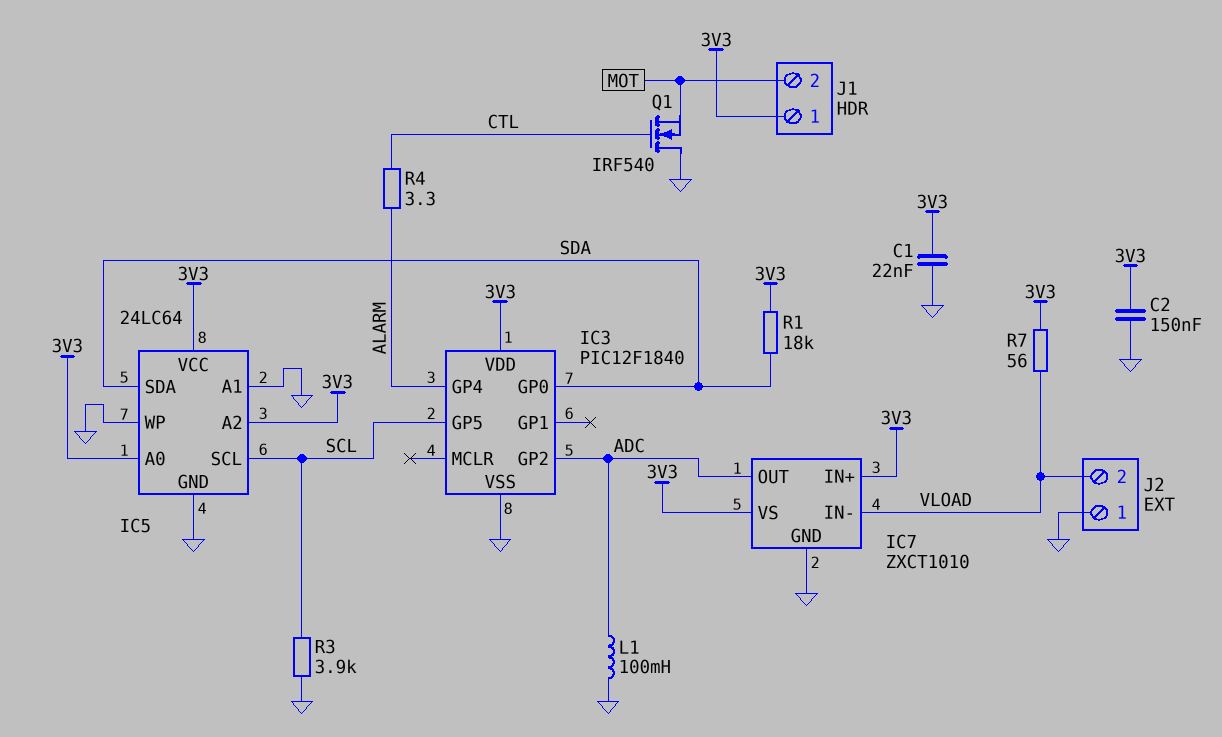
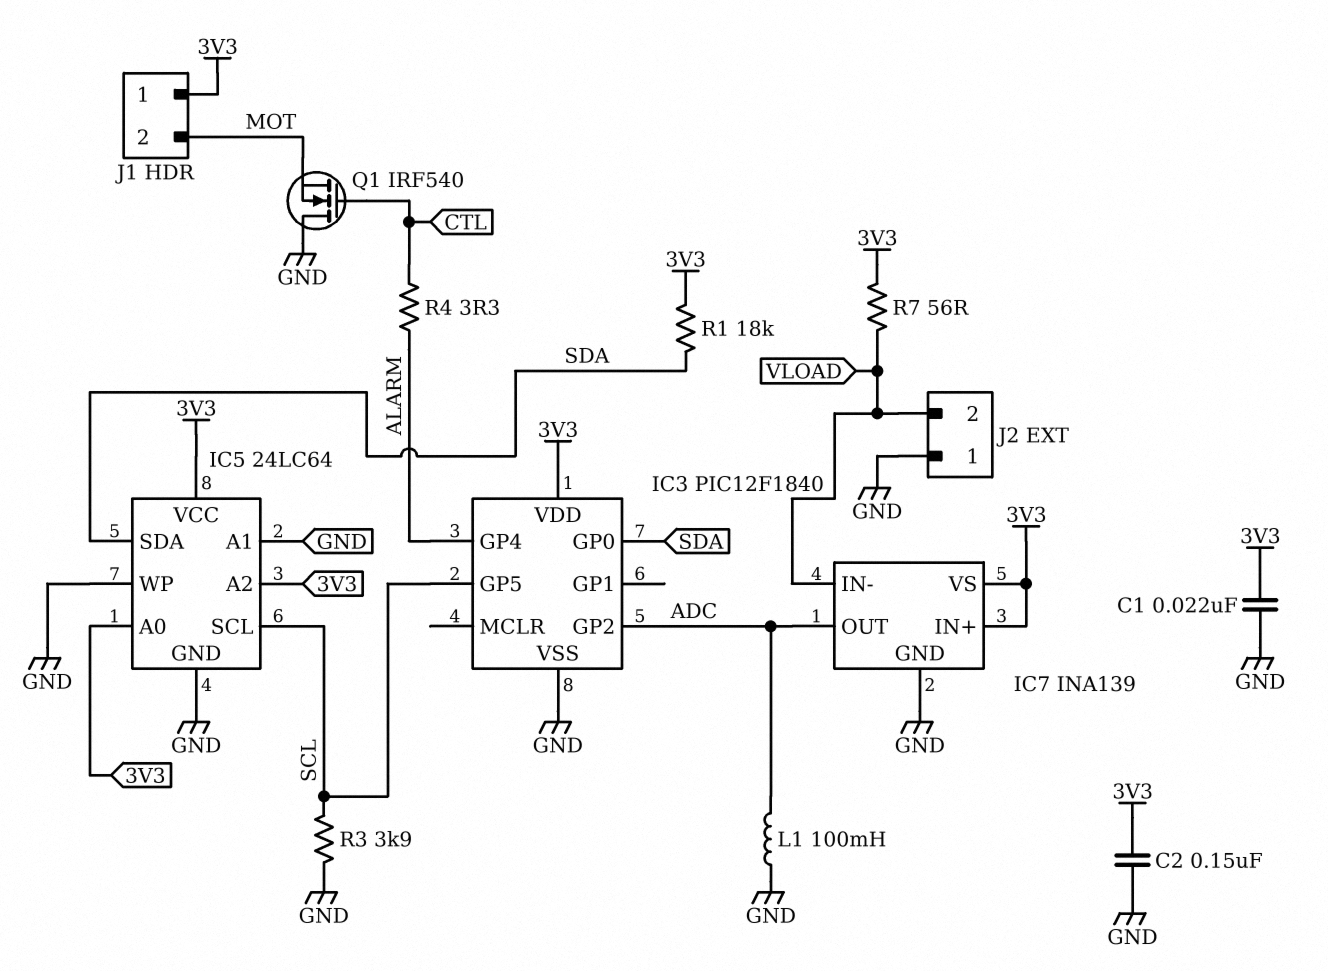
IC7: ZXCT1010 -> INA139

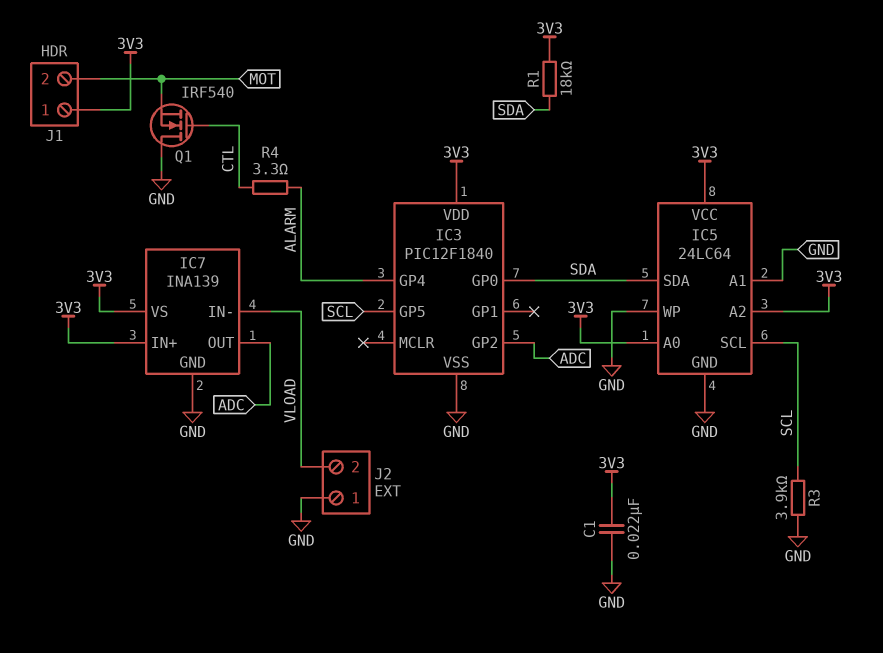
C2: 150nF (3V3, GND) -> none
L1: 100mH (ADC, GND) -> none
R7: 56 (3V3, VLOAD) -> none

